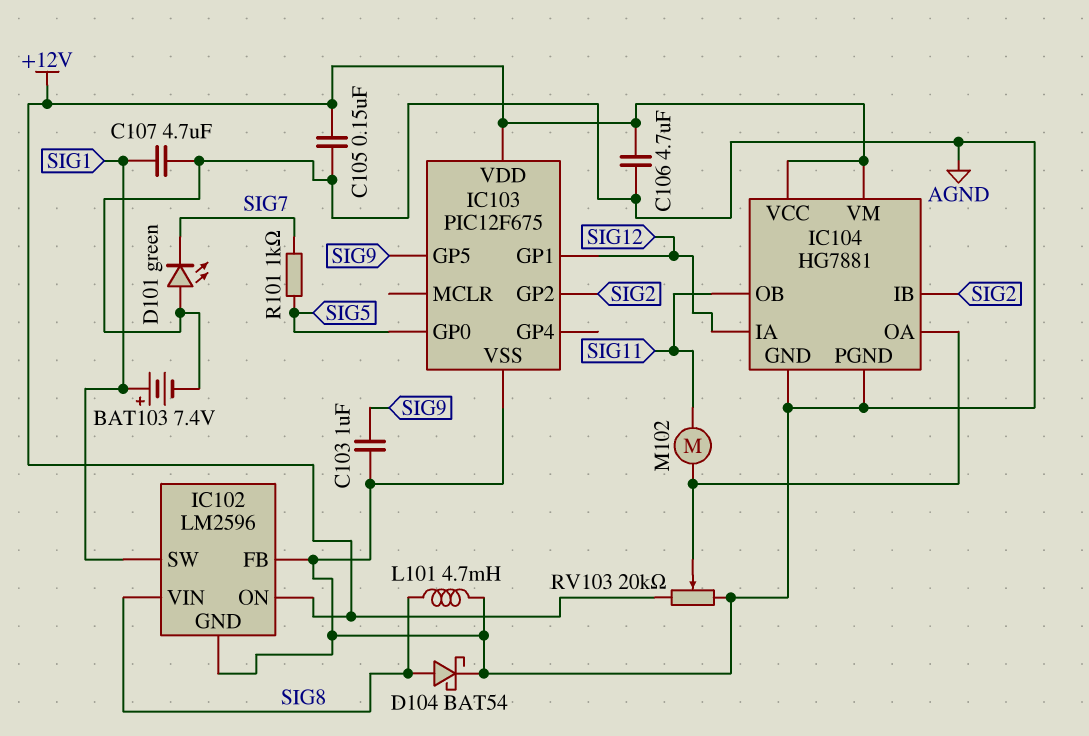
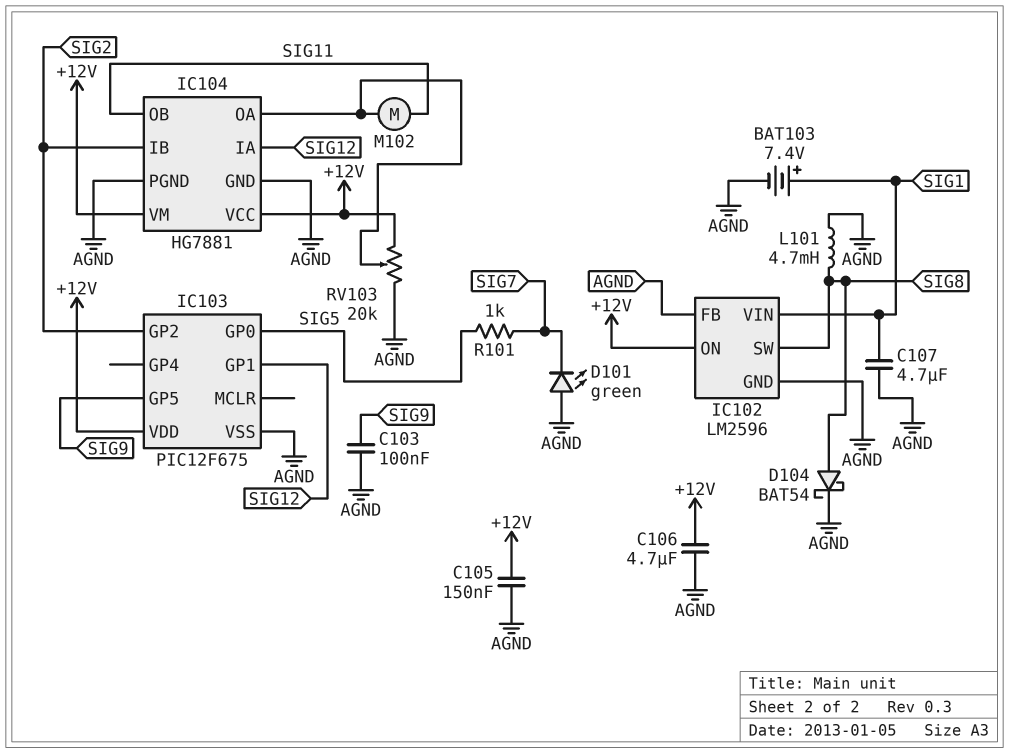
C103: 1uF (AGND, SIG9) -> 100nF (AGND, SIG9)
IC102 pin SW: SIG1 -> SIG8
IC102 pin VIN: SIG8 -> SIG1

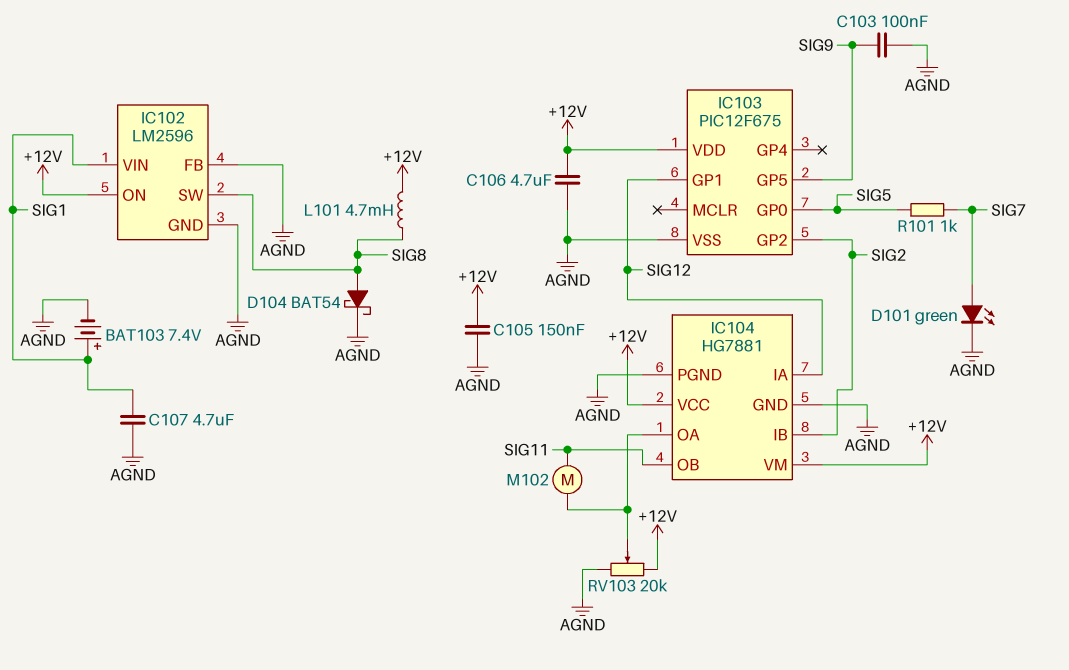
D101: LED green (A AGND, K SIG7) -> LED green (A SIG7, K AGND)
L101: 4.7mH (AGND, SIG8) -> 4.7mH (+12V, SIG8)

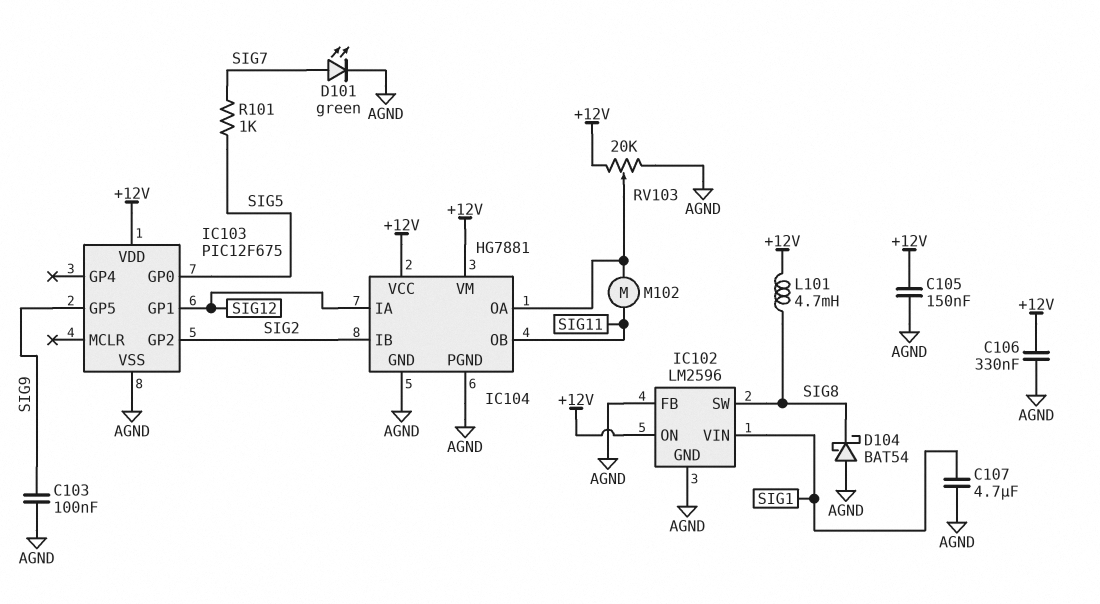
BAT103: 7.4V (plus SIG1, minus AGND) -> none
C106: 4.7uF (+12V, AGND) -> 330nF (+12V, AGND)
D104: schottky BAT54 (A SIG8, K AGND) -> schottky BAT54 (A AGND, K SIG8)

